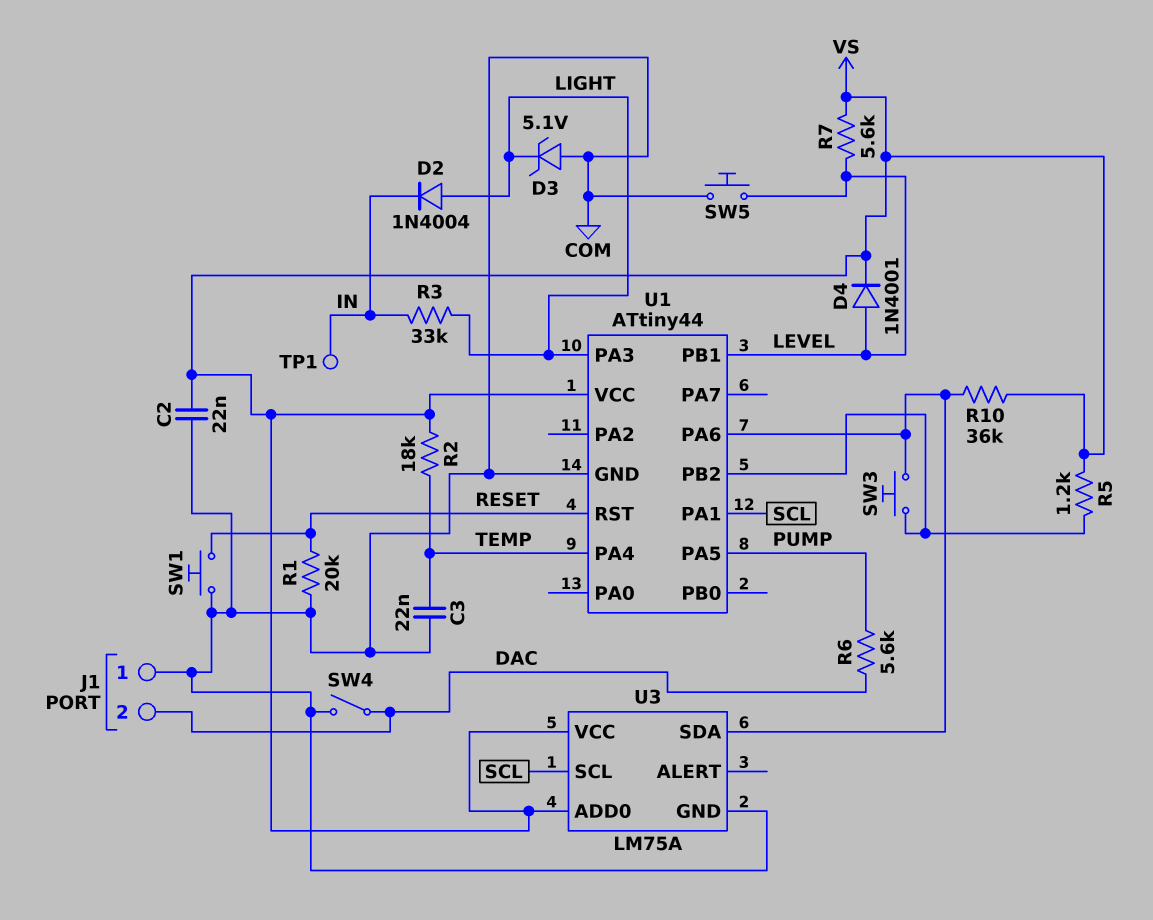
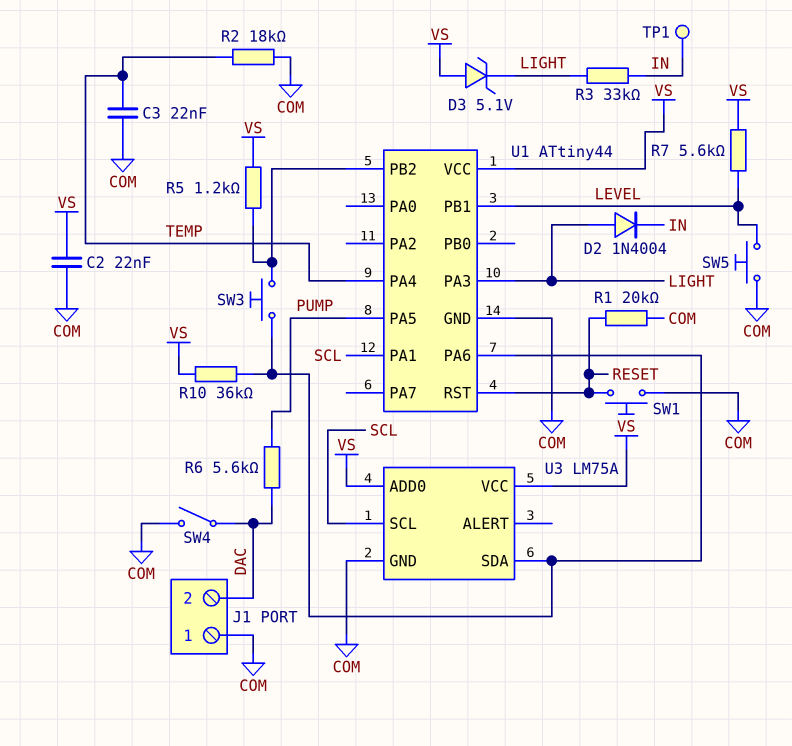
D3: zener 5.1V (A COM, K LIGHT) -> zener 5.1V (A VS, K LIGHT)
D4: diode 1N4001 (A LEVEL, K VS) -> none
R2: 18k (TEMP, VS) -> 18k (COM, TEMP)

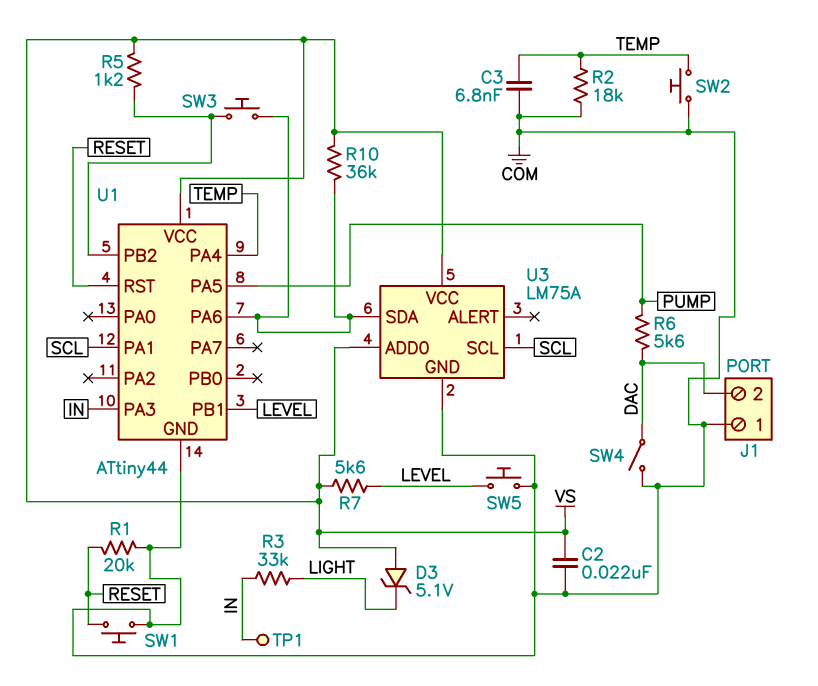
C3: 22nF (COM, TEMP) -> 6.8nF (COM, TEMP)
D2: diode 1N4004 (A LIGHT, K IN) -> none
SW2: none -> button (COM, TEMP)
U1 pin PA3: LIGHT -> IN

